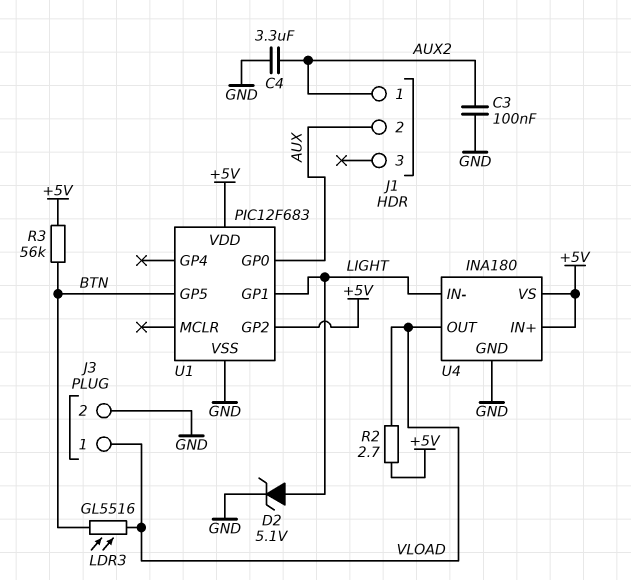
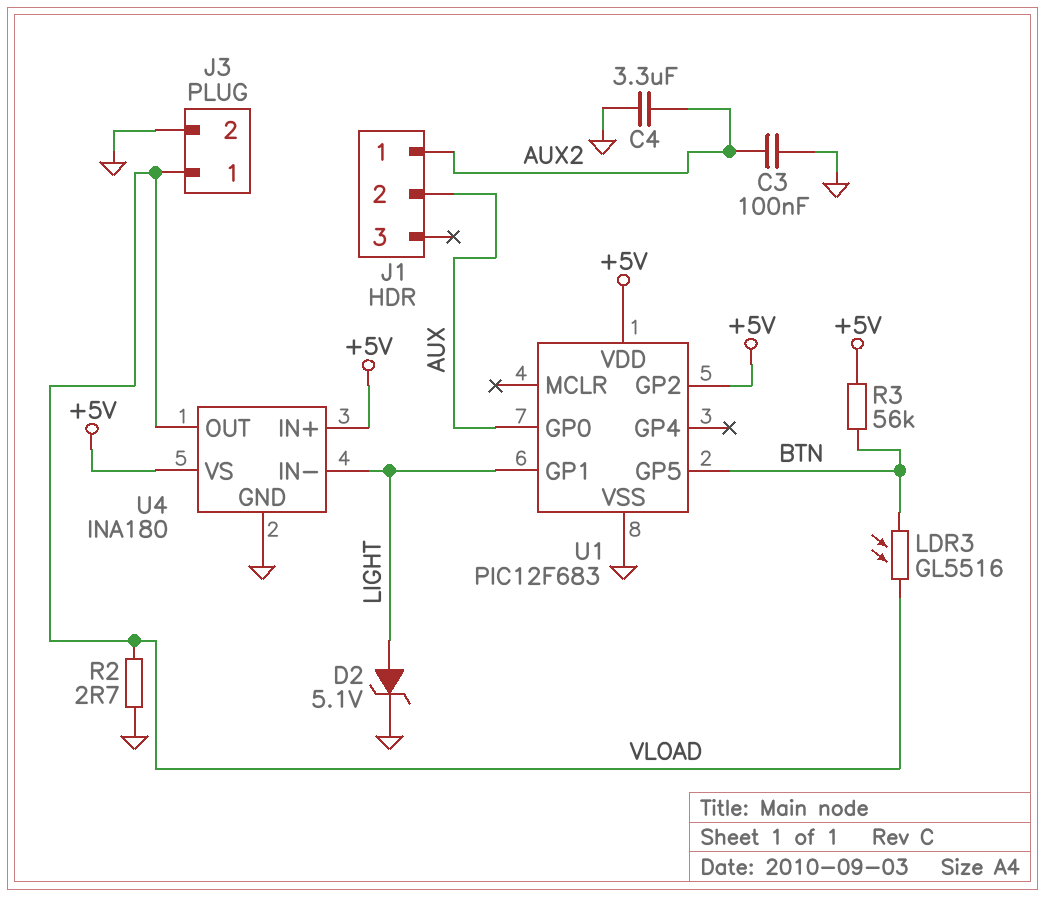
R2: 2.7 (+5V, VLOAD) -> 2.7 (GND, VLOAD)

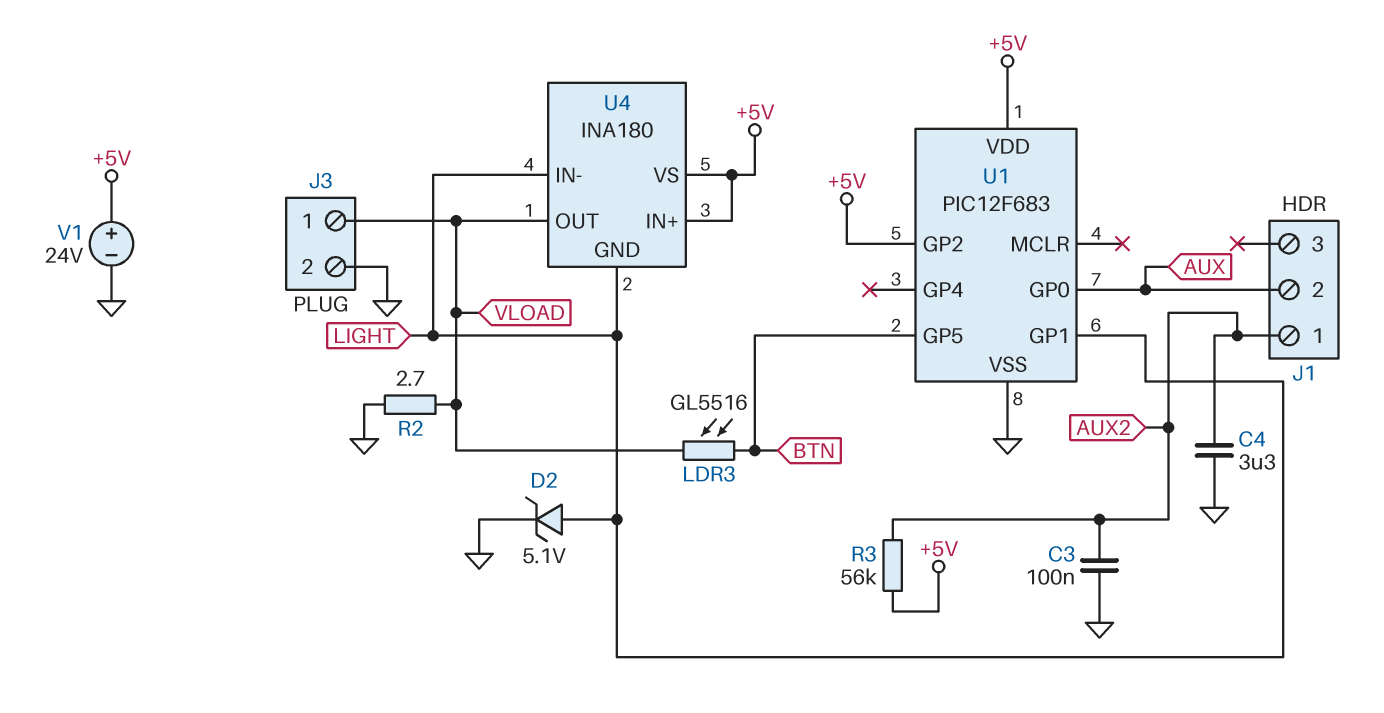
R3: 56k (+5V, BTN) -> 56k (+5V, AUX2)
U4 pin GND: GND -> LIGHT
V1: none -> 24V (plus +5V, minus GND)

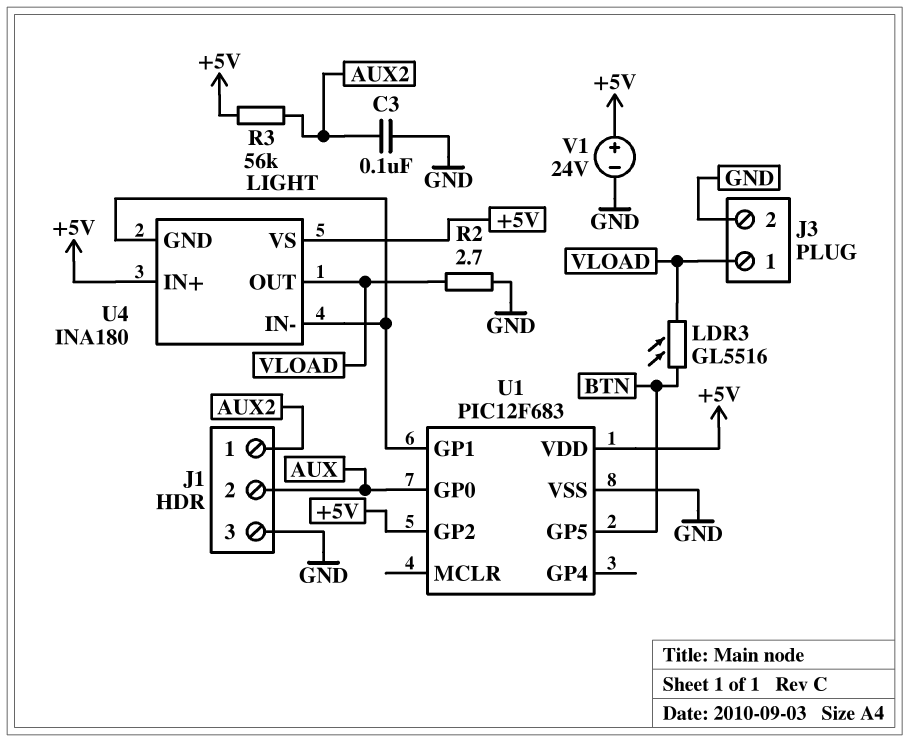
C4: 3.3uF (AUX2, GND) -> none
D2: zener 5.1V (A LIGHT, K GND) -> none
J1 pin 3: none -> GND

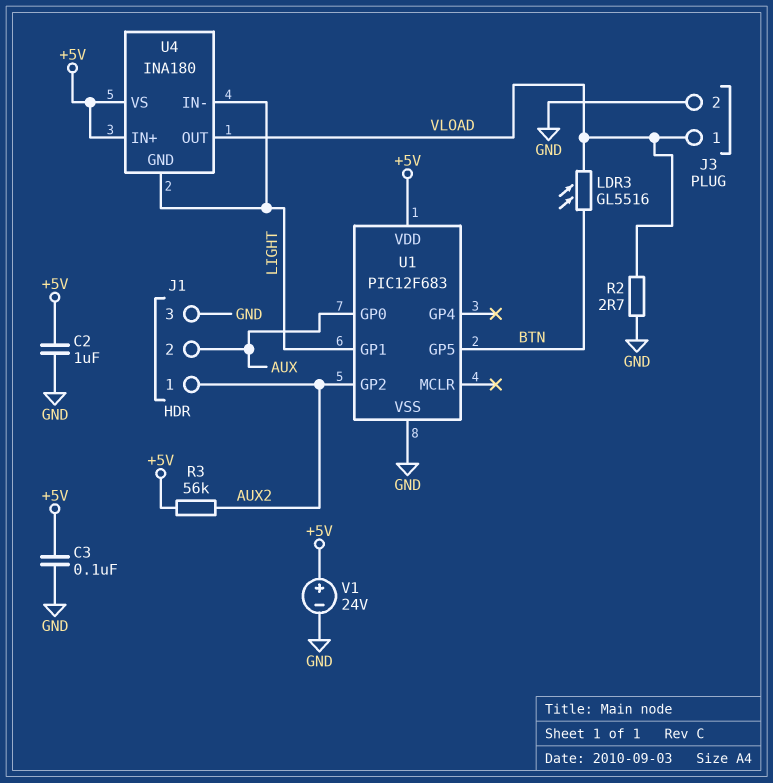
C2: none -> 1uF (+5V, GND)
C3: 100nF (AUX2, GND) -> 100nF (+5V, GND)
U1 pin GP2: +5V -> AUX2

